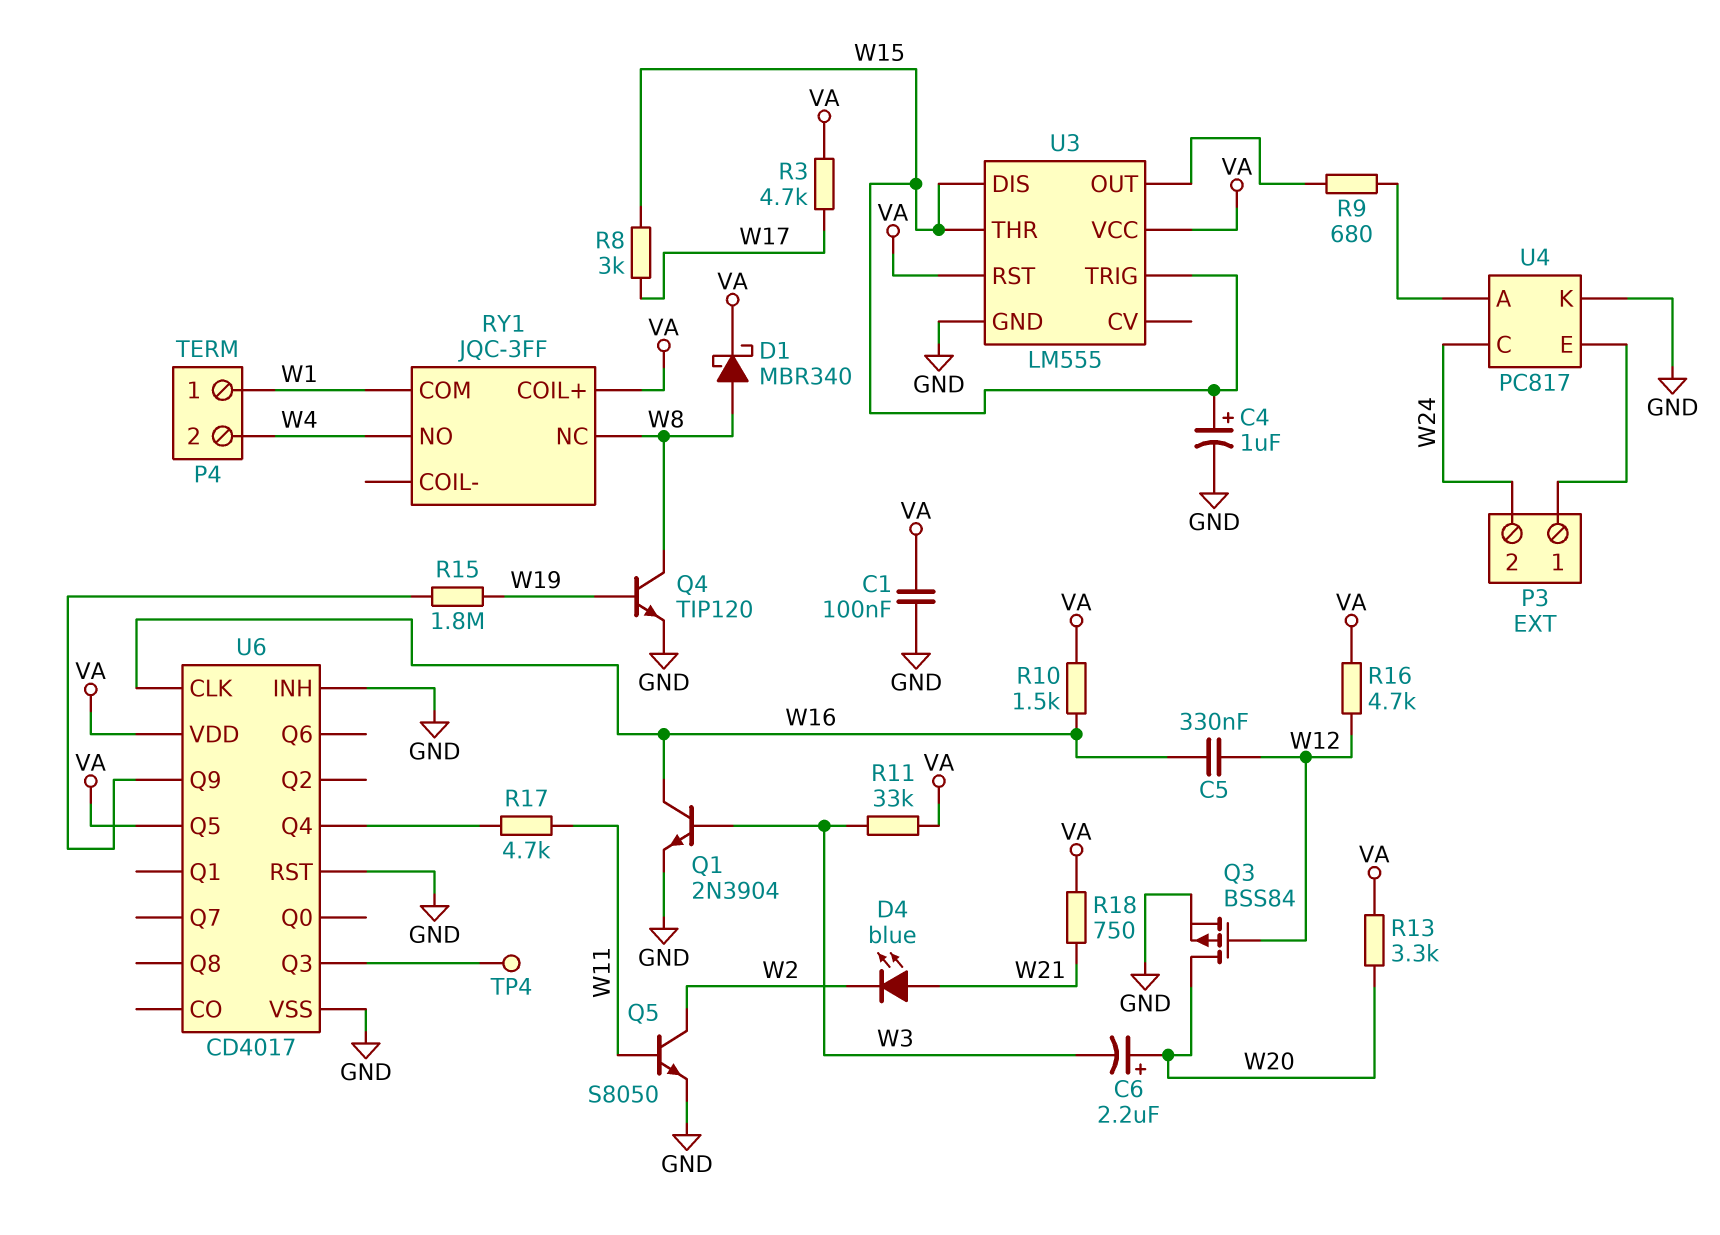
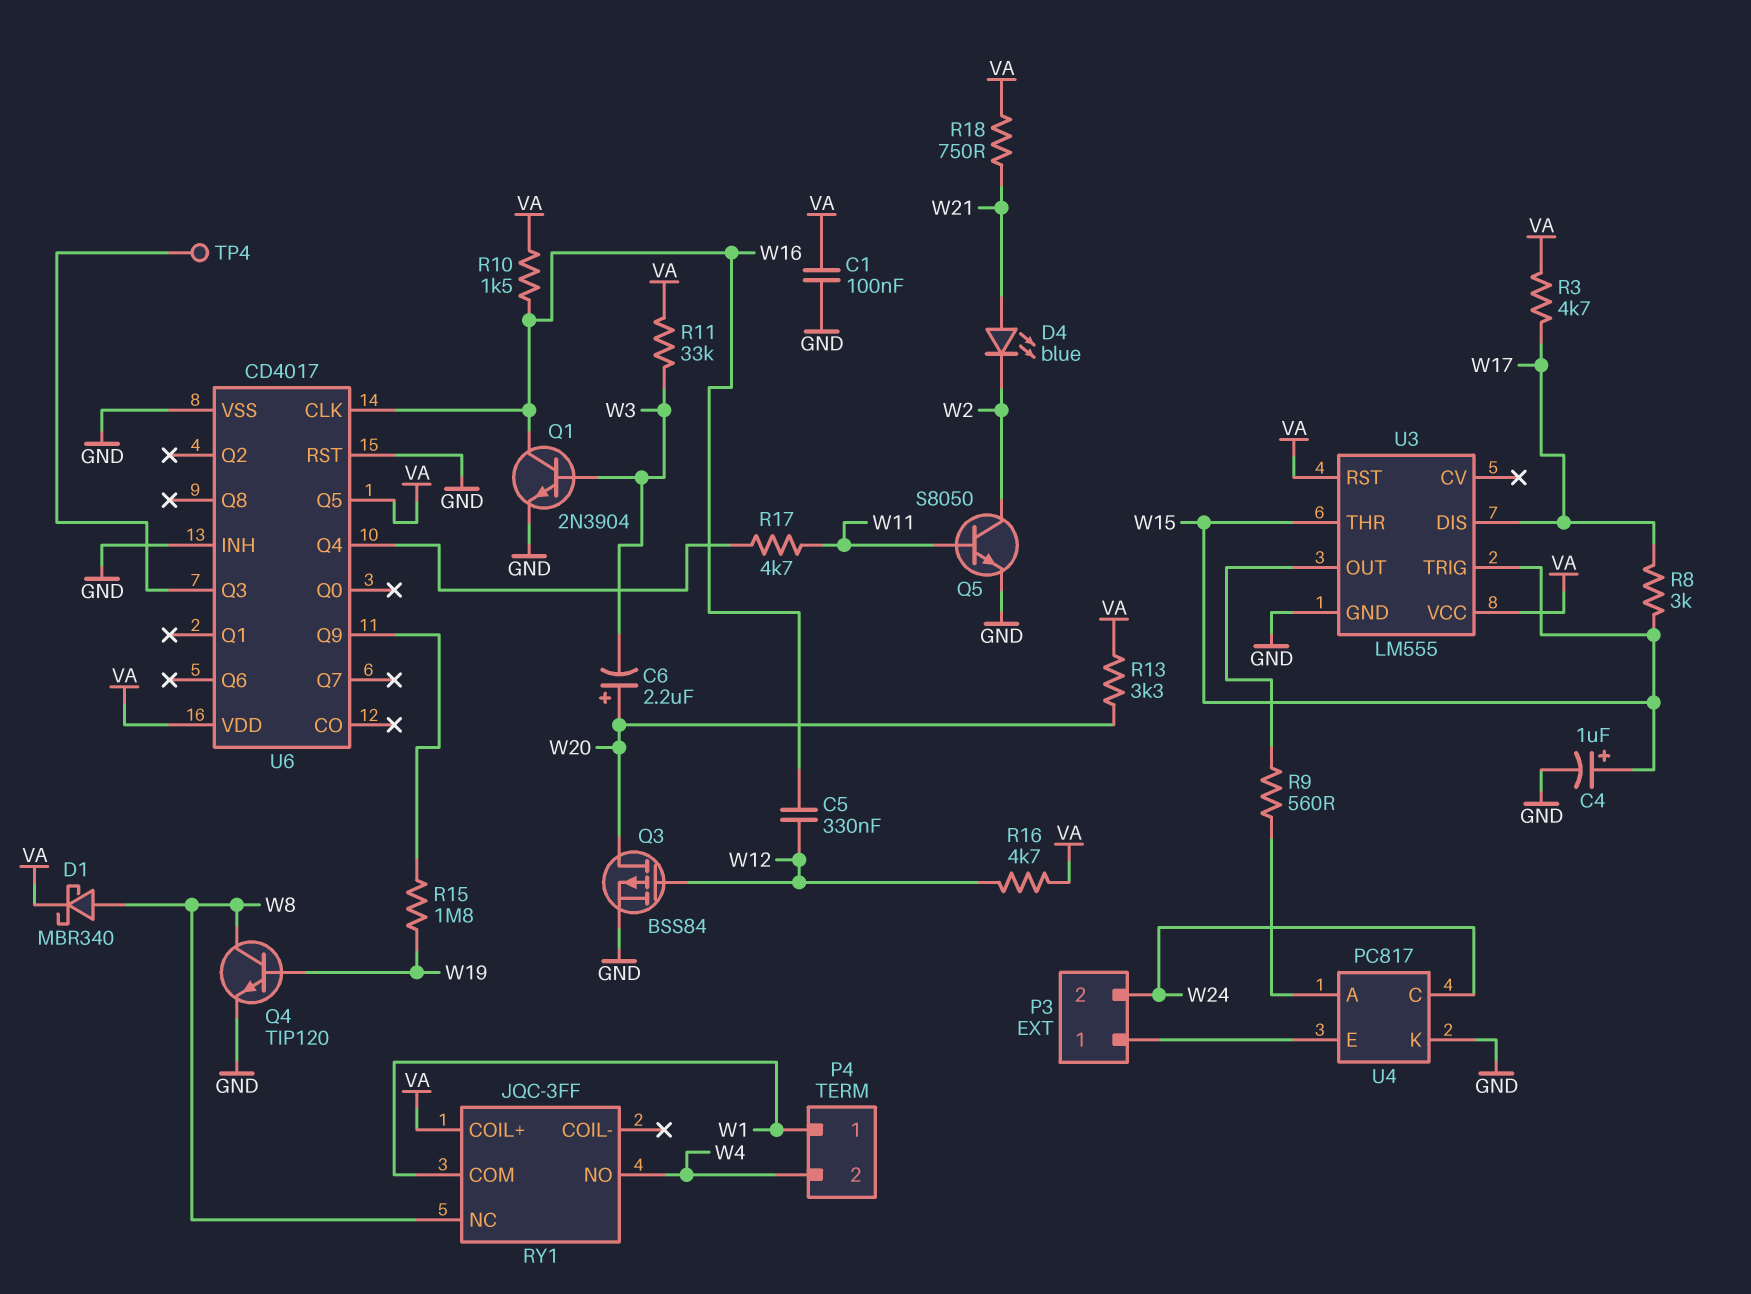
R9: 680 (U3/OUT, U4/A) -> 560 (U3/OUT, U4/A)
U3 pin DIS: W15 -> W17

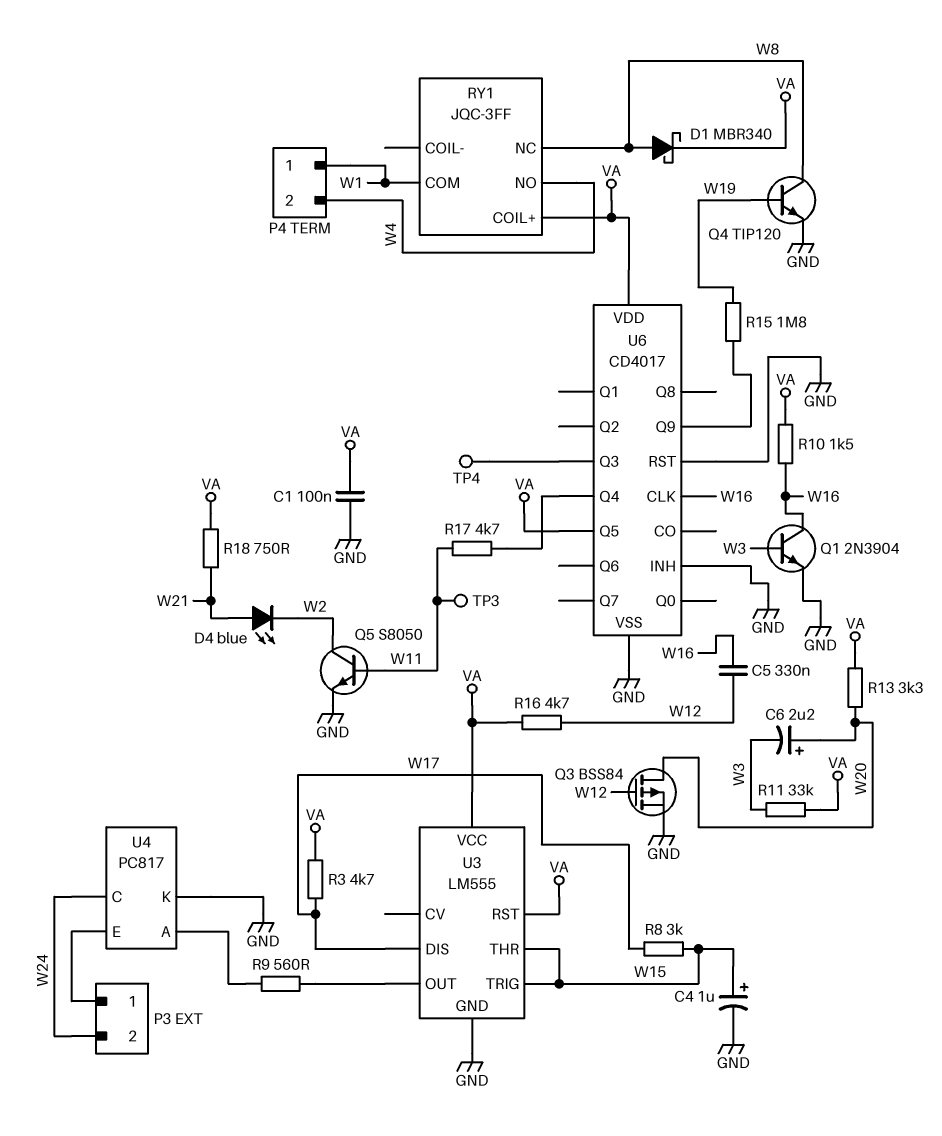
TP3: none -> test point (W11)

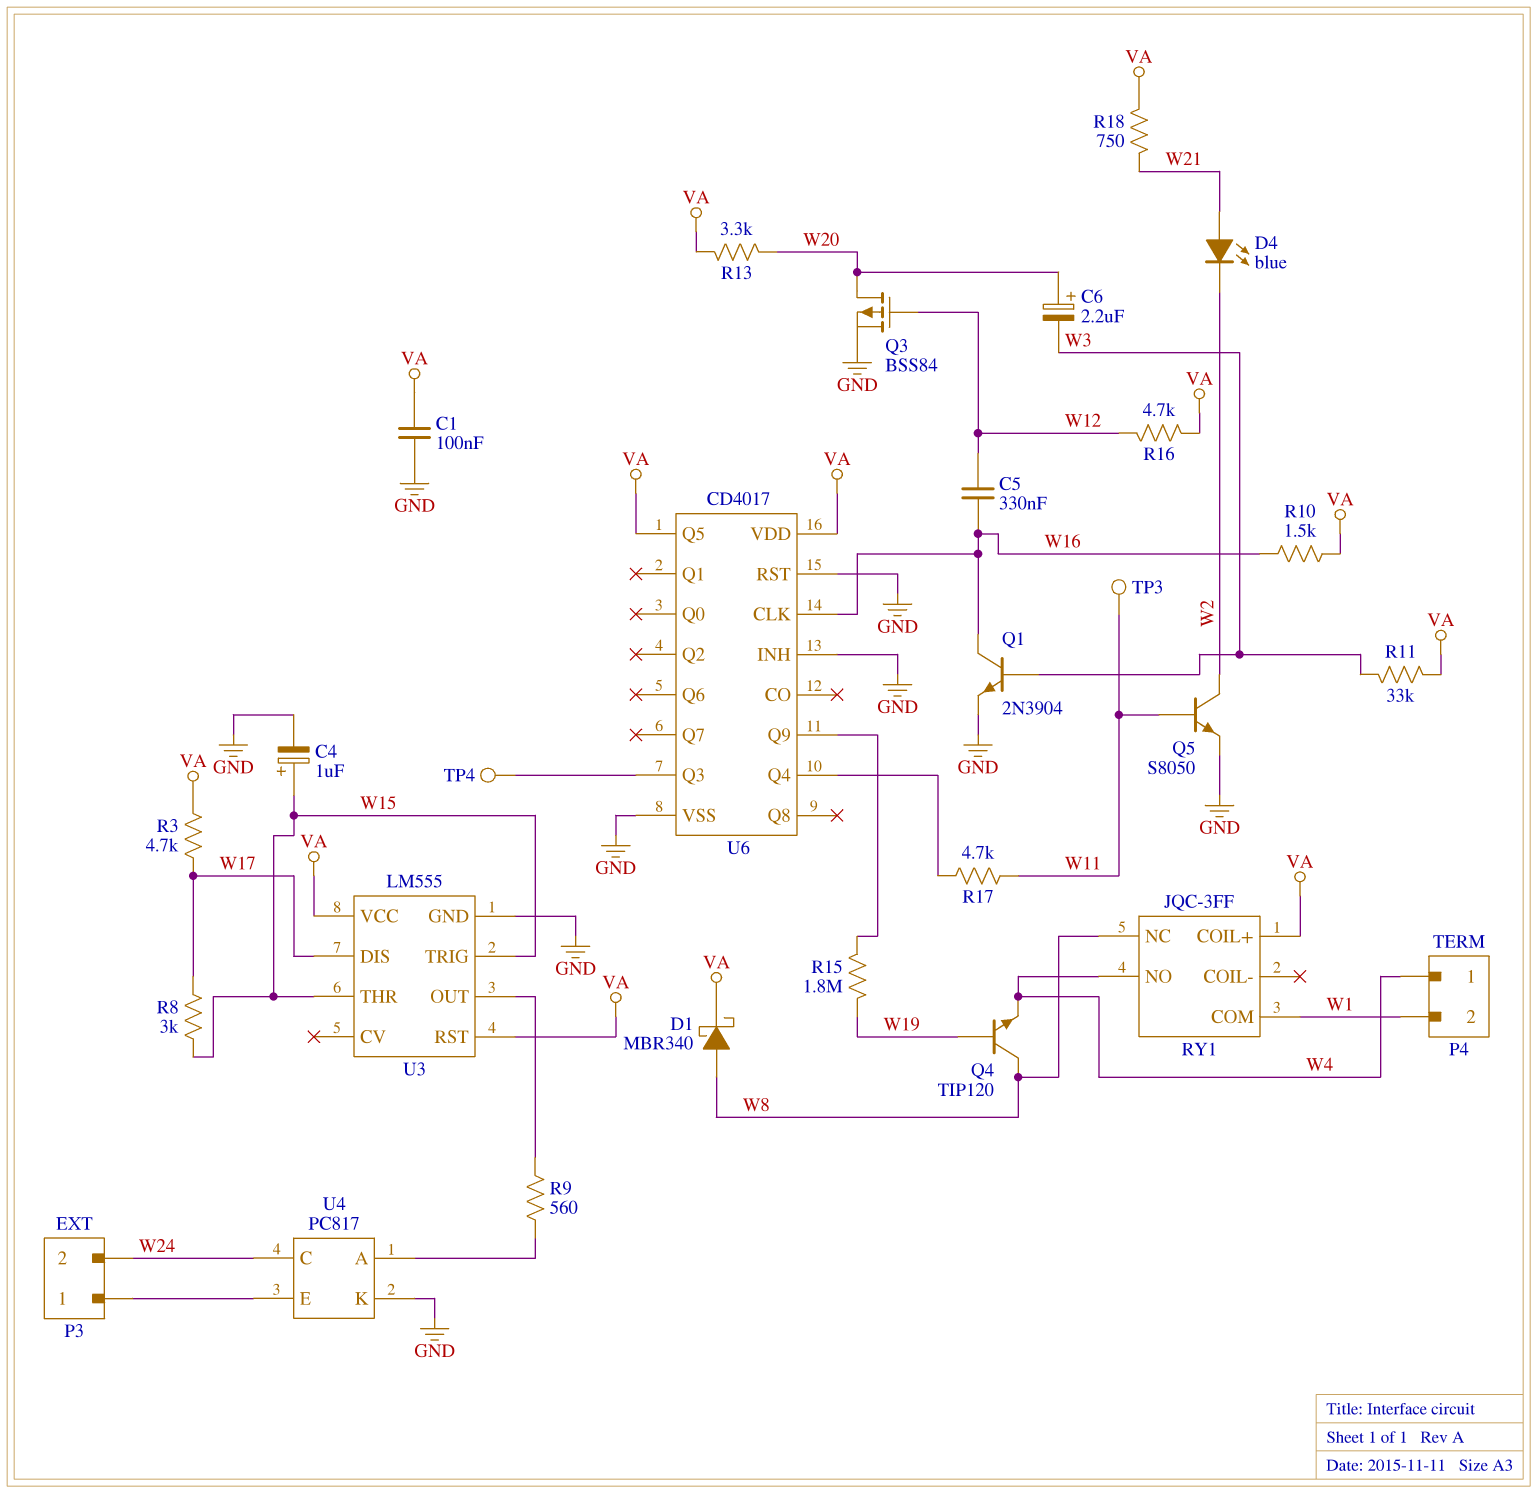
P4 pin 1: W1 -> W4
P4 pin 2: W4 -> W1
Q4: NPN TIP120 (B W19, C W8, E GND) -> NPN TIP120 (B W19, C W8, E W4)

